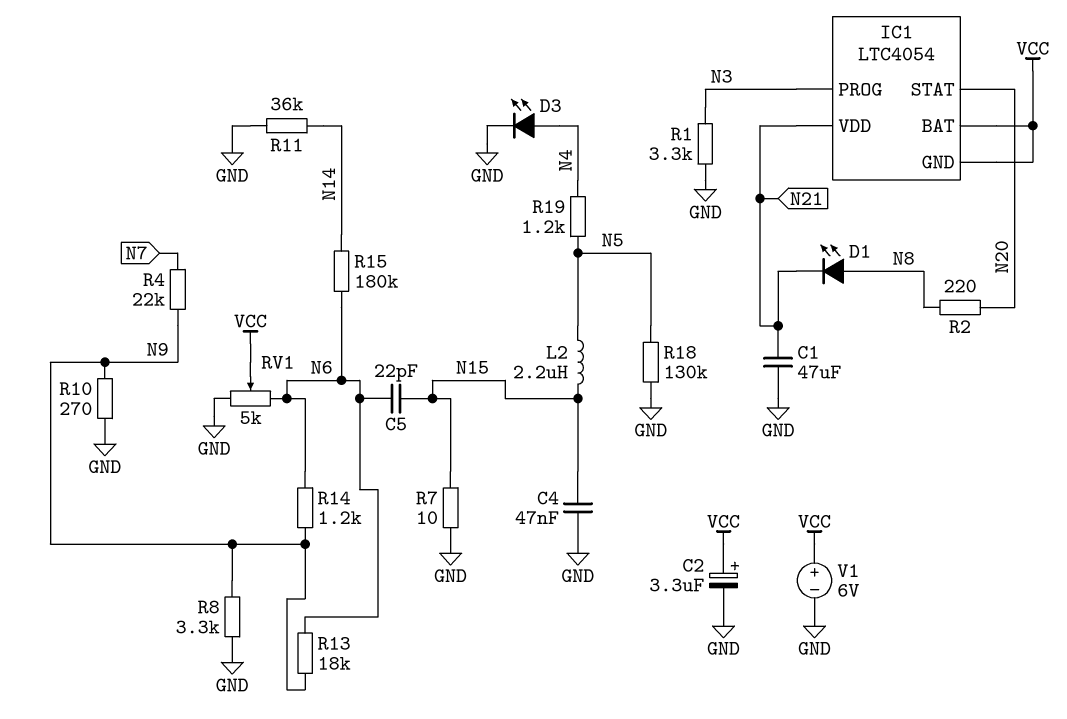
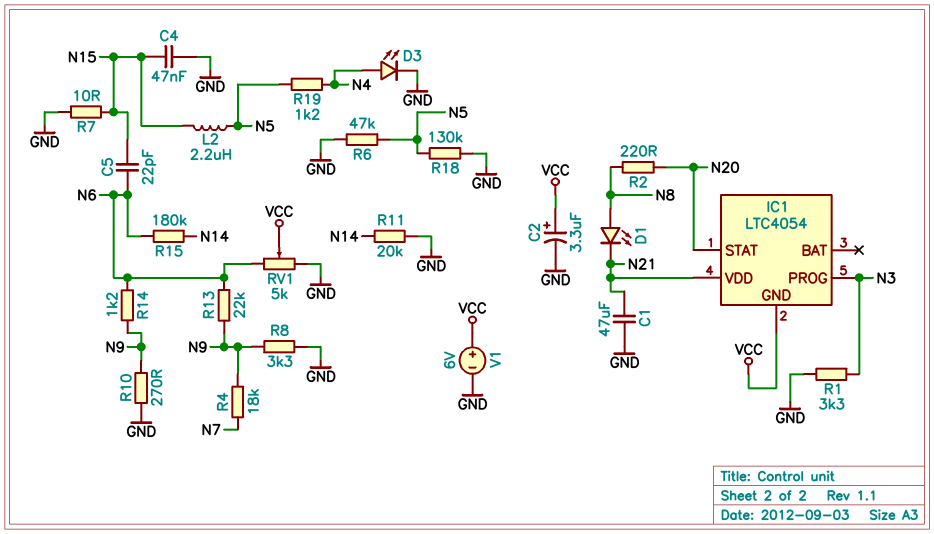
IC1 pin BAT: VCC -> none
R4: 22k (N7, N9) -> 18k (N7, N9)
R6: none -> 47k (GND, N5)
R11: 36k (GND, N14) -> 20k (GND, N14)
R13: 18k (N6, N9) -> 22k (N6, N9)

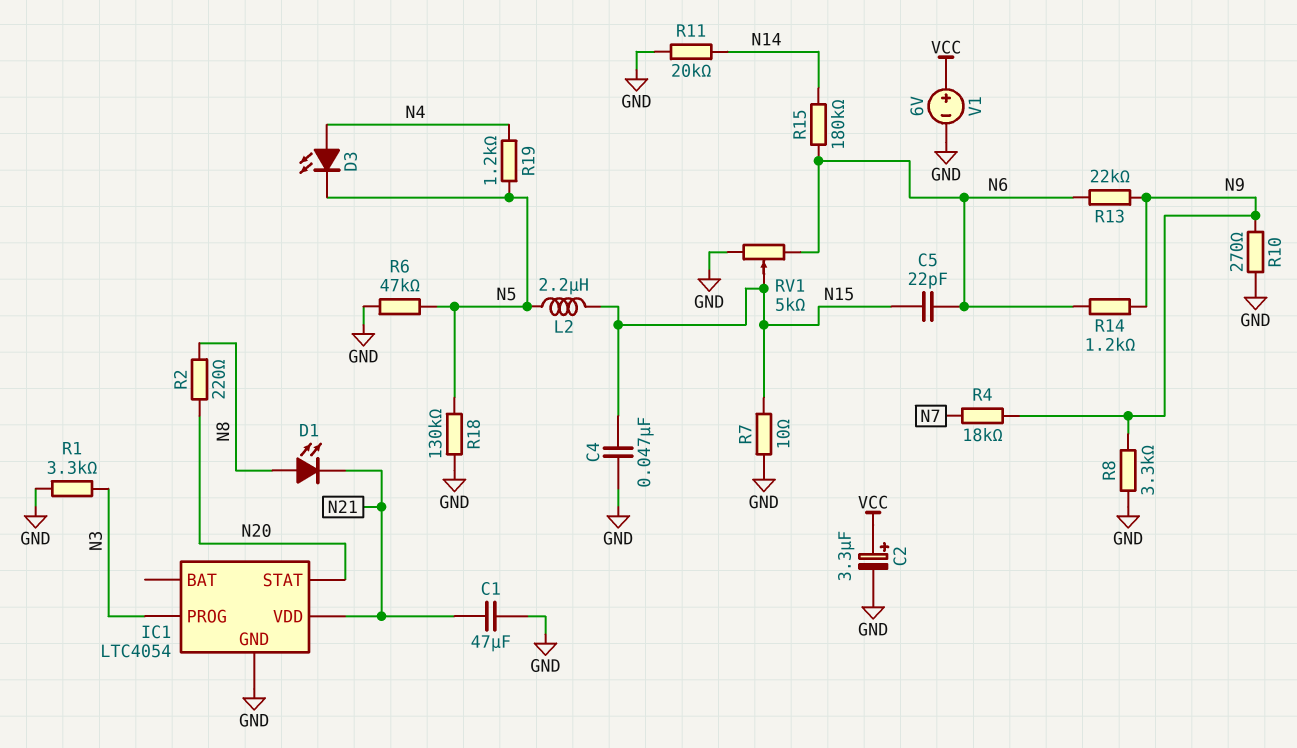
D3: LED (A N4, K GND) -> LED (A N4, K N5)
IC1 pin GND: VCC -> GND
RV1: 5k (GND, N6, wiper VCC) -> 5k (GND, N6, wiper N15)

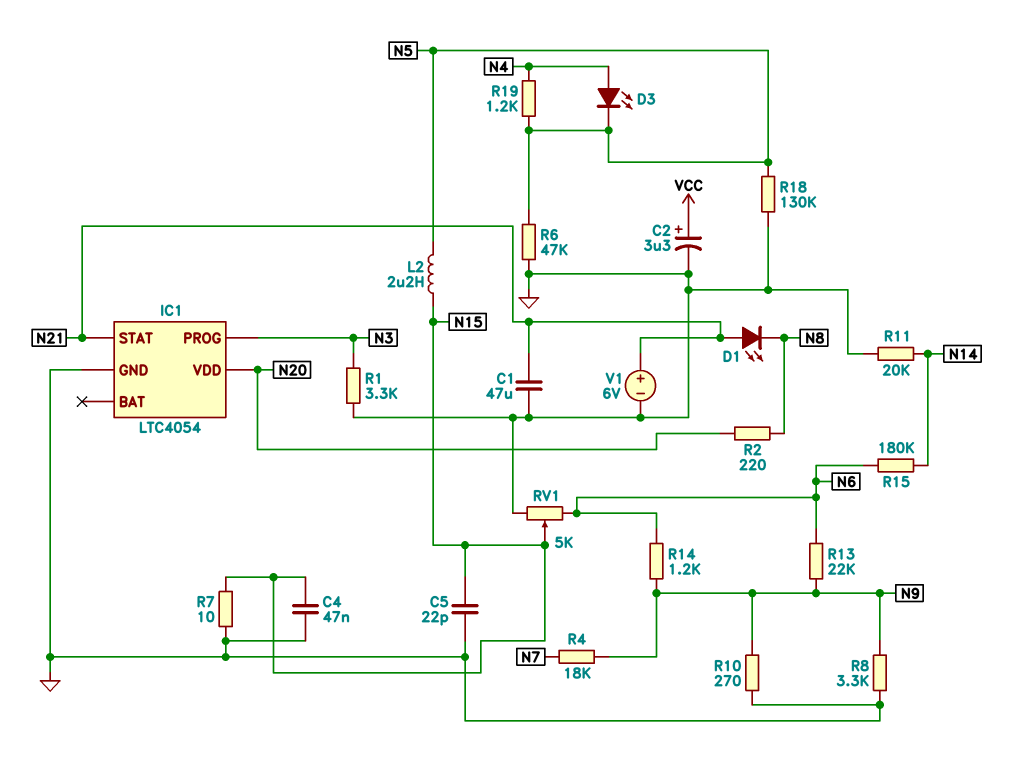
C5: 22pF (N6, N15) -> 22pF (GND, N15)
D1: LED (A N8, K N21) -> LED (A N21, K N8)
IC1 pin STAT: N20 -> N21
IC1 pin VDD: N21 -> N20
V1: 6V (plus VCC, minus GND) -> 6V (plus N21, minus GND)

